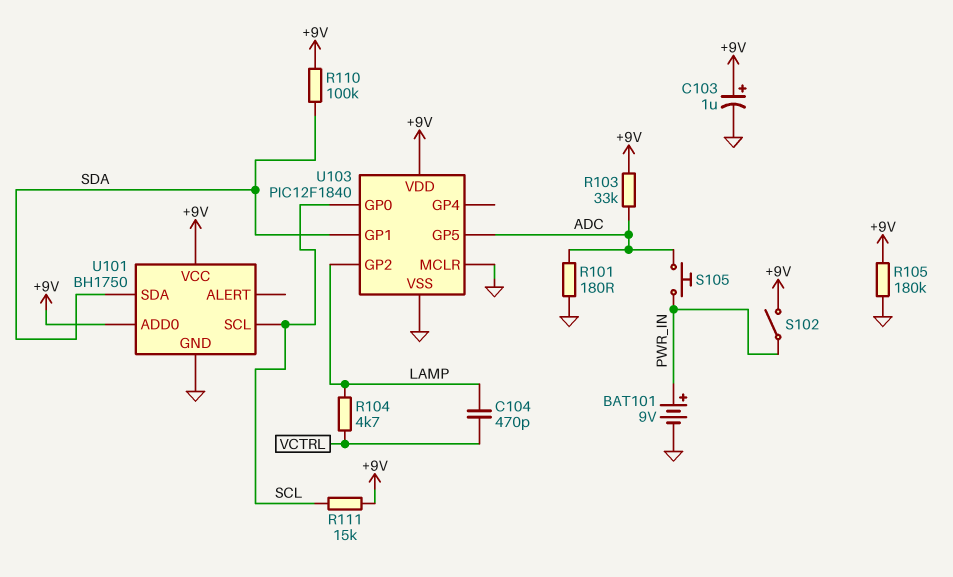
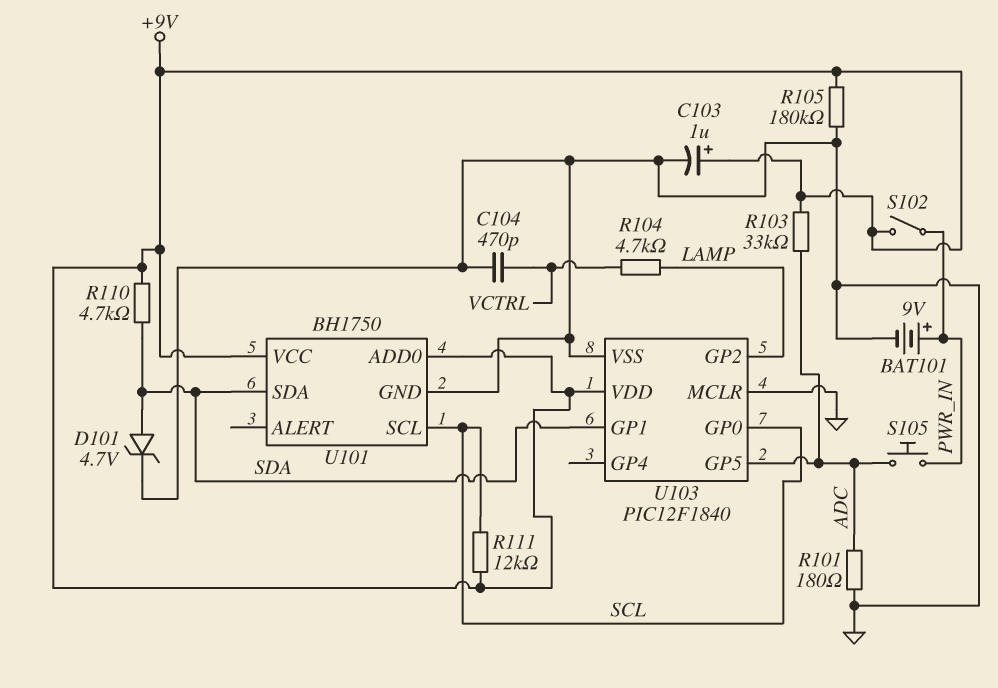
C104: 470pF (LAMP, VCTRL) -> 470pF (GND, VCTRL)
D101: none -> zener 4.7V (A SDA, K GND)
R110: 100k (+9V, SDA) -> 4.7k (+9V, SDA)
R111: 15k (+9V, SCL) -> 12k (+9V, SCL)

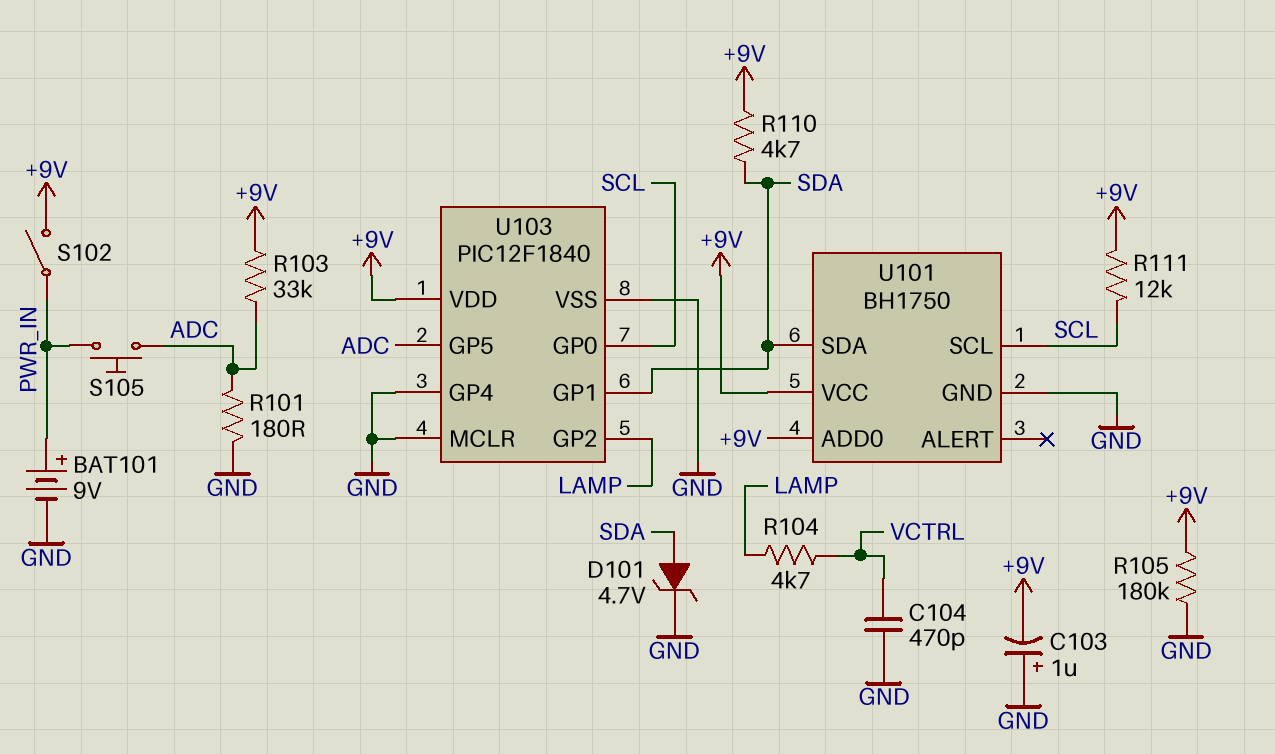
C103: 1uF (plus +9V, minus GND) -> 1uF (plus GND, minus +9V)
U103 pin GP4: none -> GND

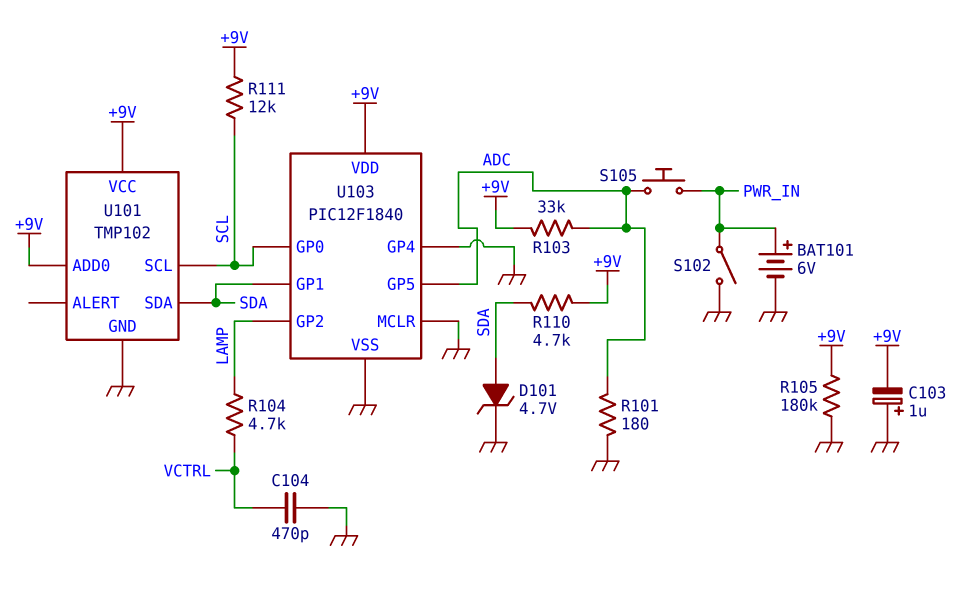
BAT101: 9V (plus PWR_IN, minus GND) -> 6V (plus PWR_IN, minus GND)
S102: switch (+9V, PWR_IN) -> switch (GND, PWR_IN)
U101: BH1750 -> TMP102

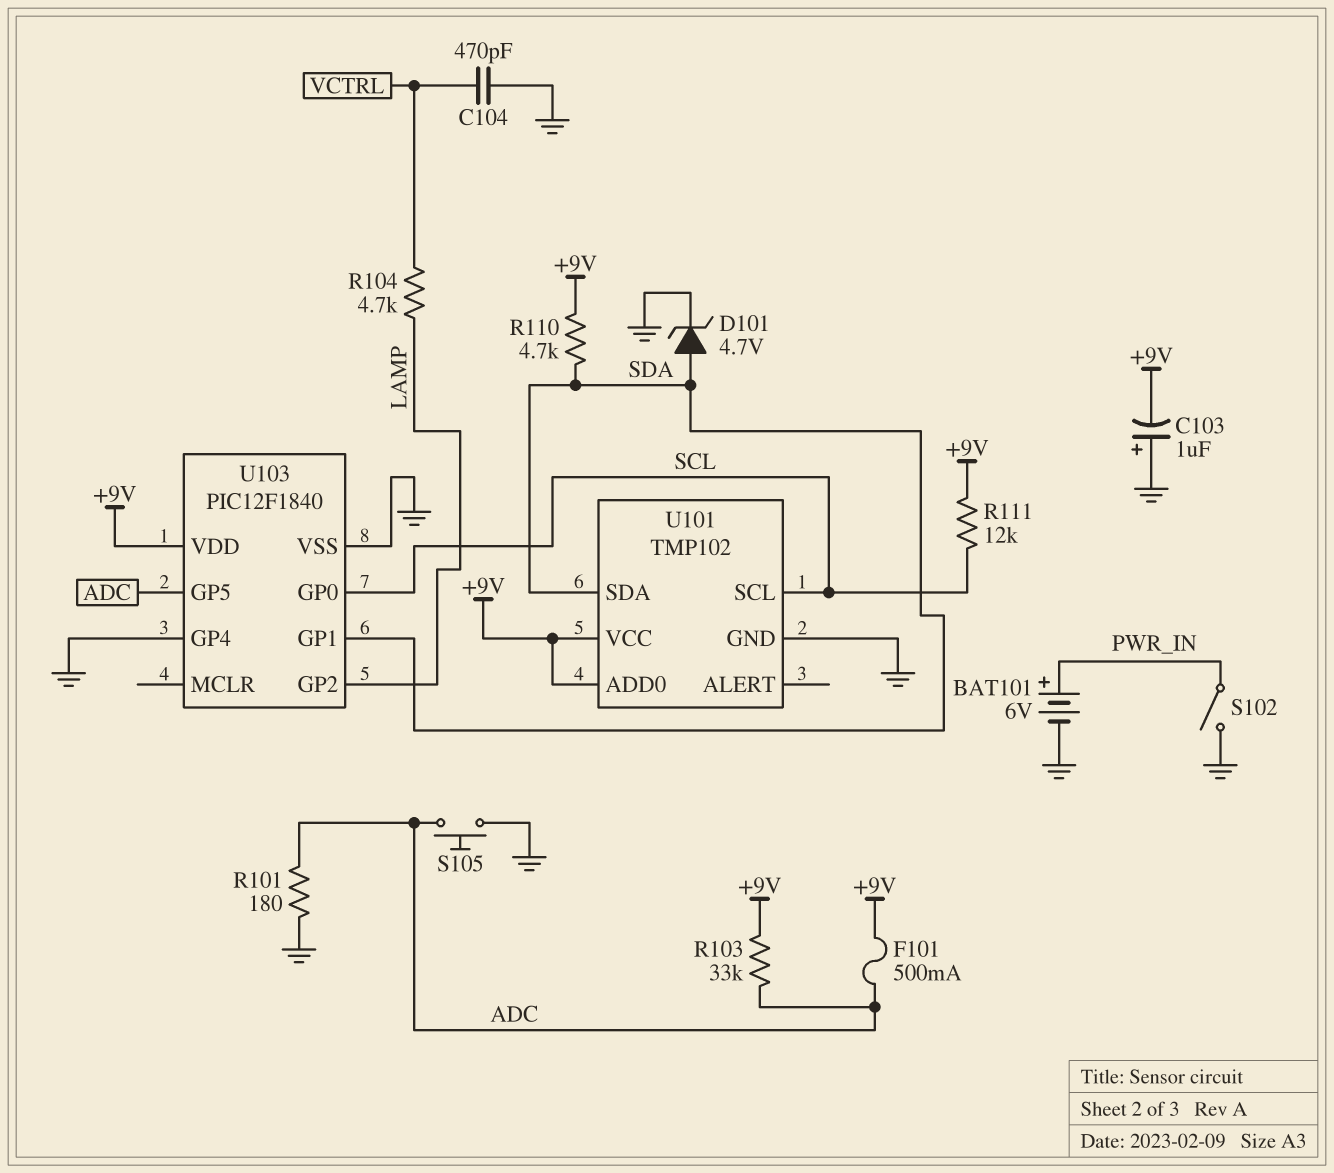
F101: none -> 500mA (+9V, ADC)
R105: 180k (+9V, GND) -> none
S105: button (ADC, PWR_IN) -> button (ADC, GND)
U103 pin MCLR: GND -> none

